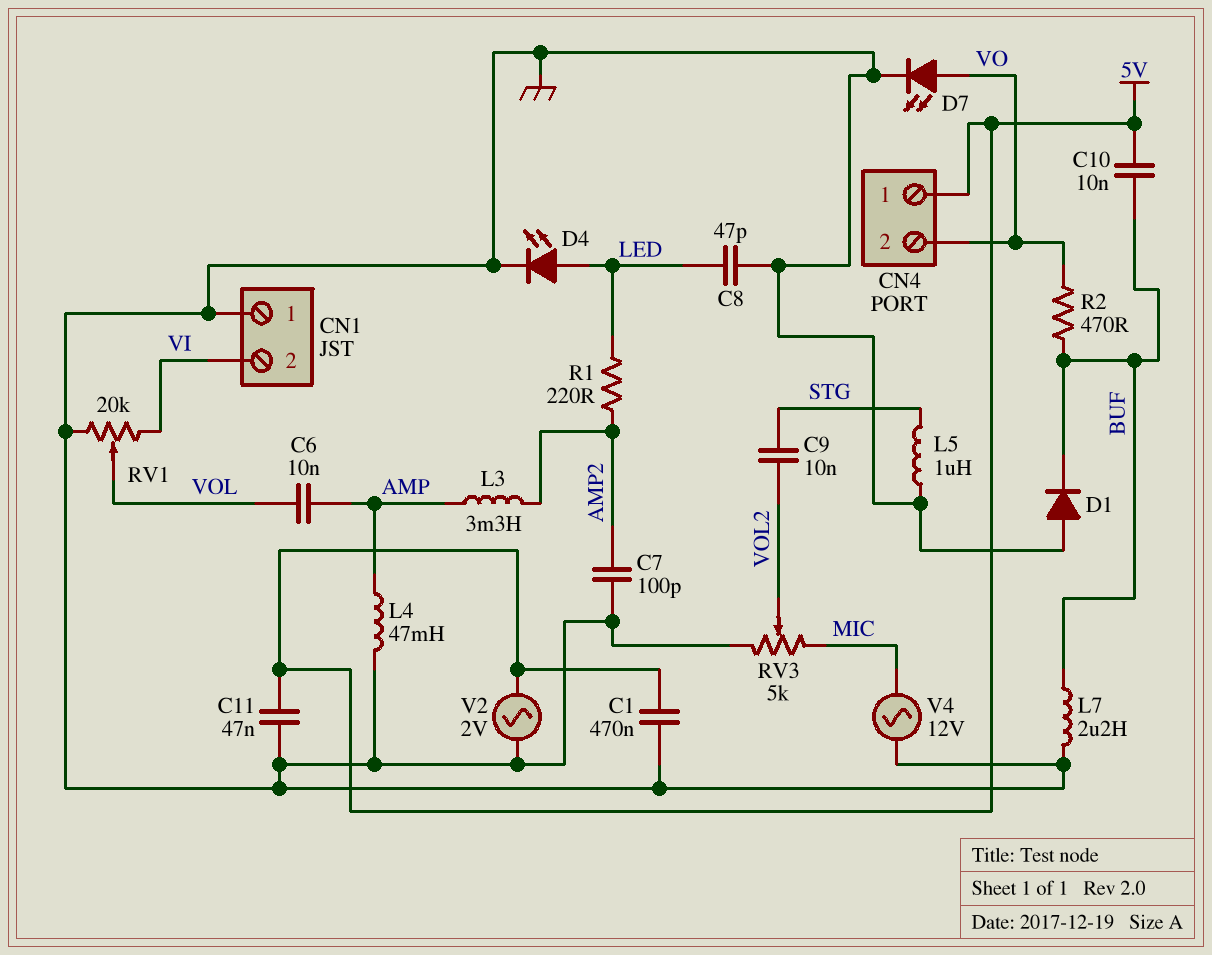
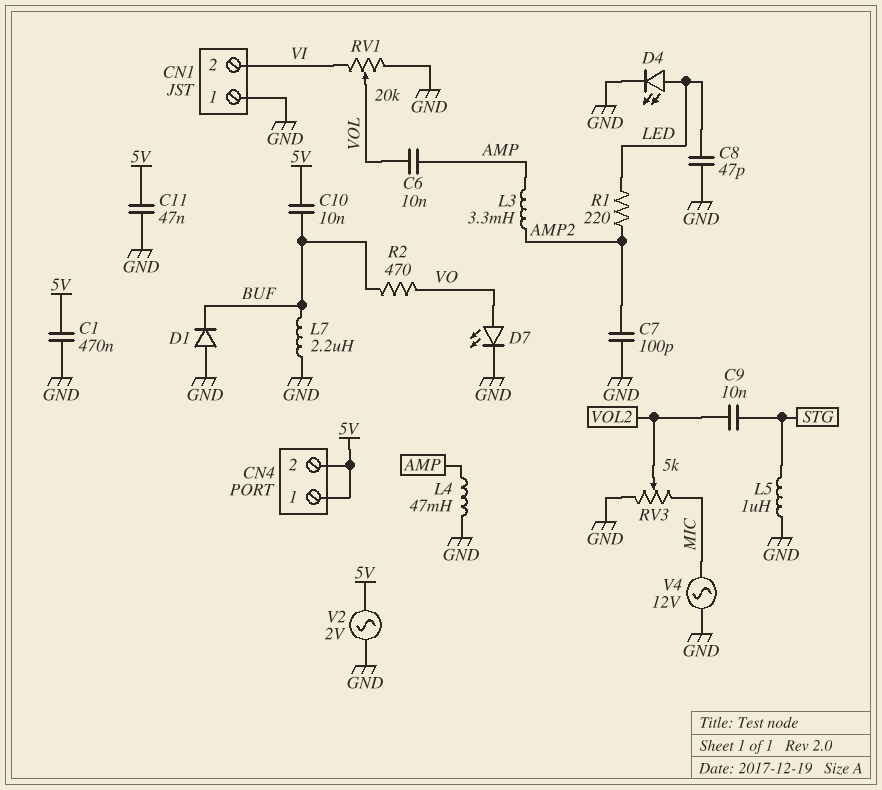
CN4 pin 2: VO -> 5V

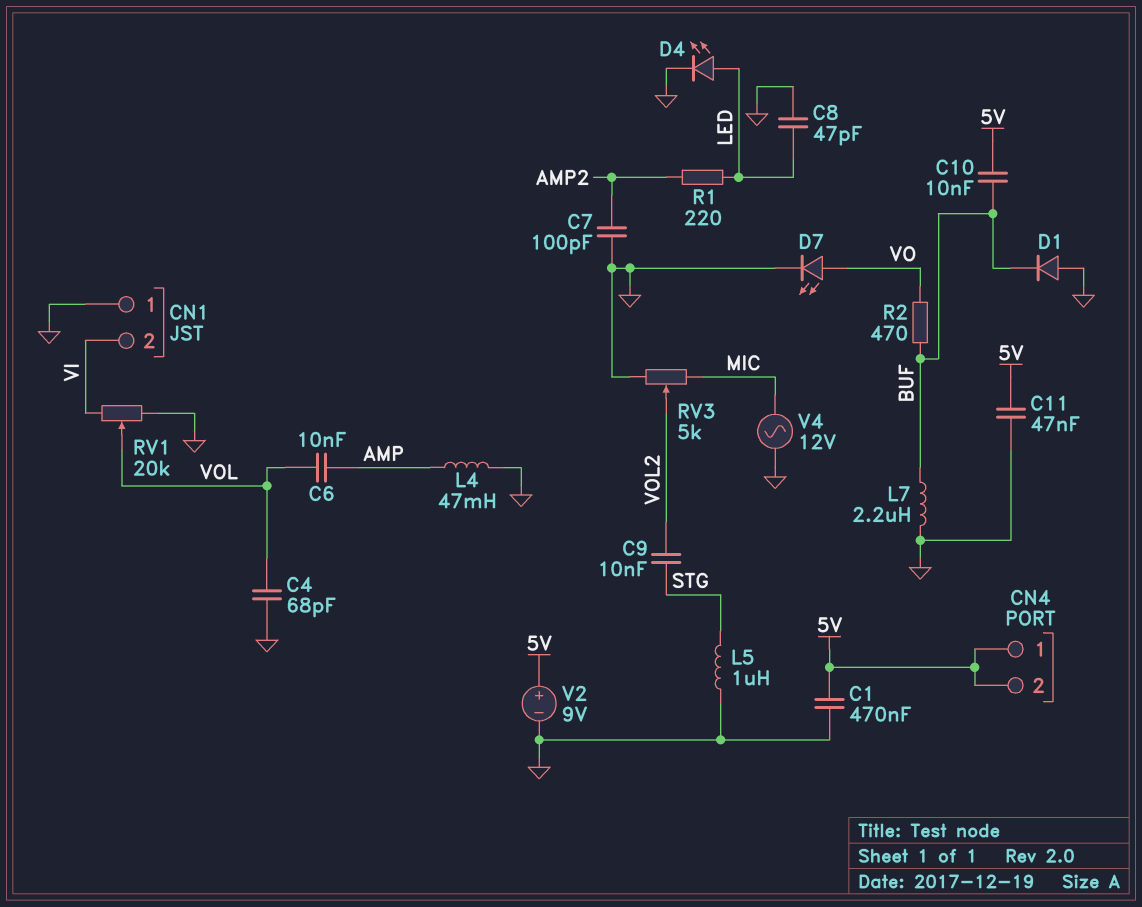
C4: none -> 68pF (GND, VOL)
L3: 3.3mH (AMP, AMP2) -> none
V2: AC 2V (5V, GND) -> 9V (plus 5V, minus GND)

